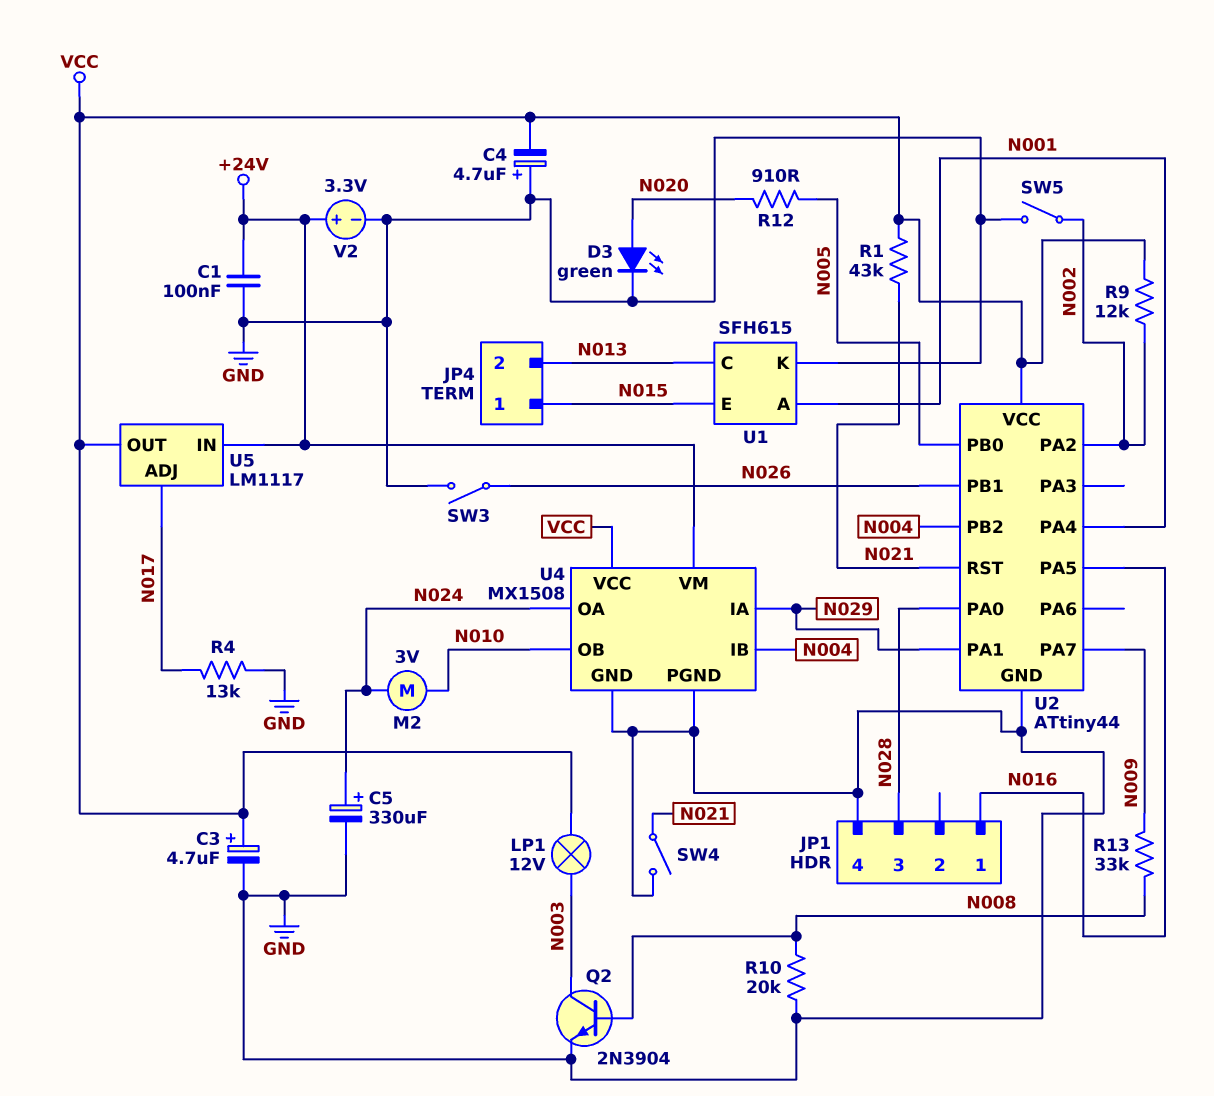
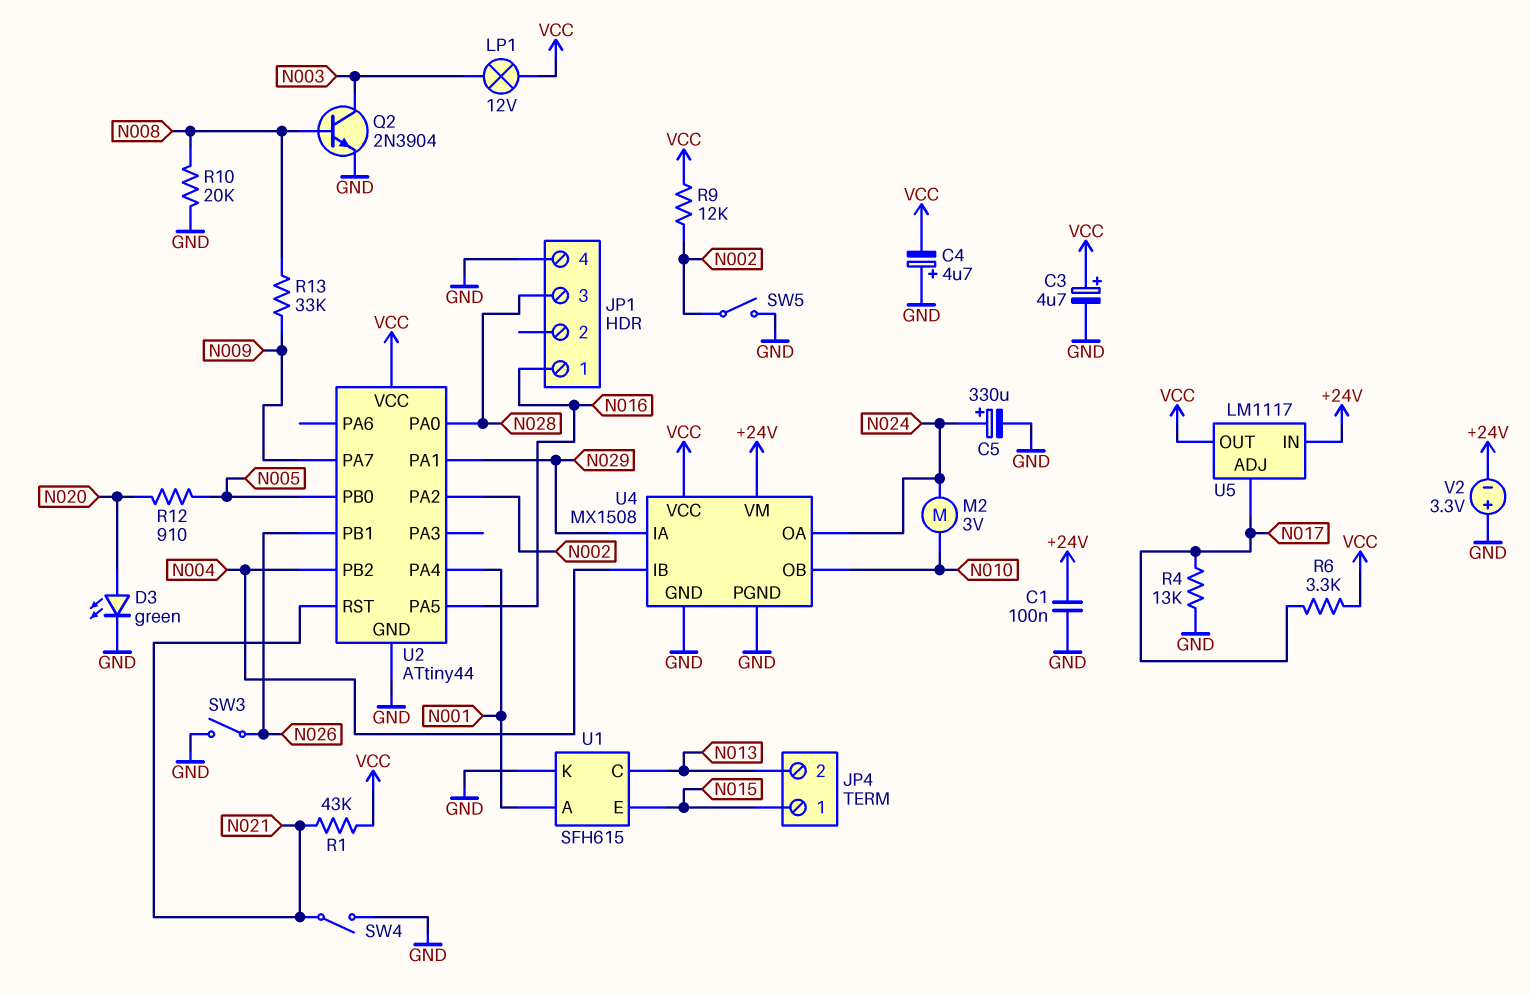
R6: none -> 3.3k (N017, VCC)
V2: 3.3V (plus +24V, minus GND) -> 3.3V (plus GND, minus +24V)

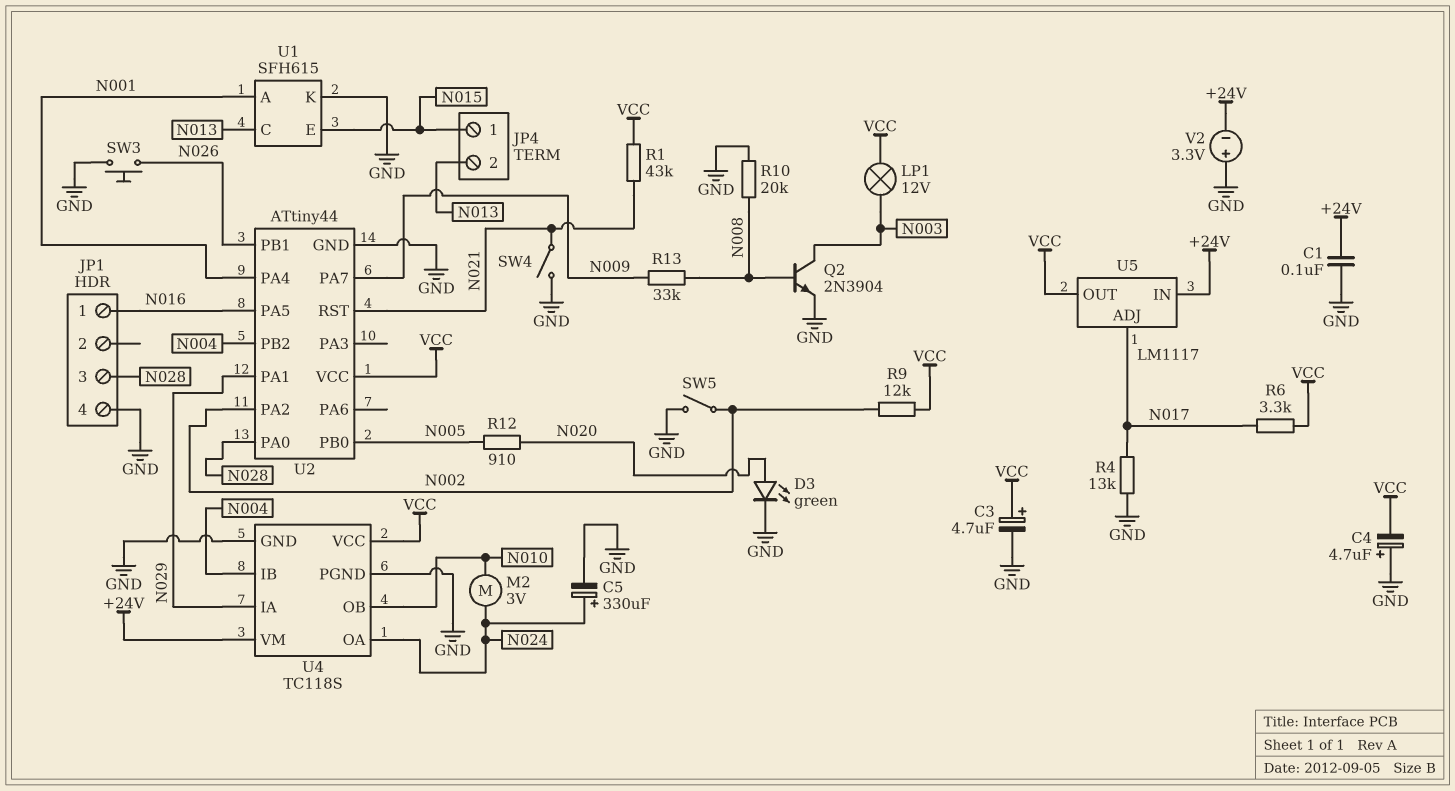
SW3: switch (GND, N026) -> button (GND, N026)
U4: MX1508 -> TC118S

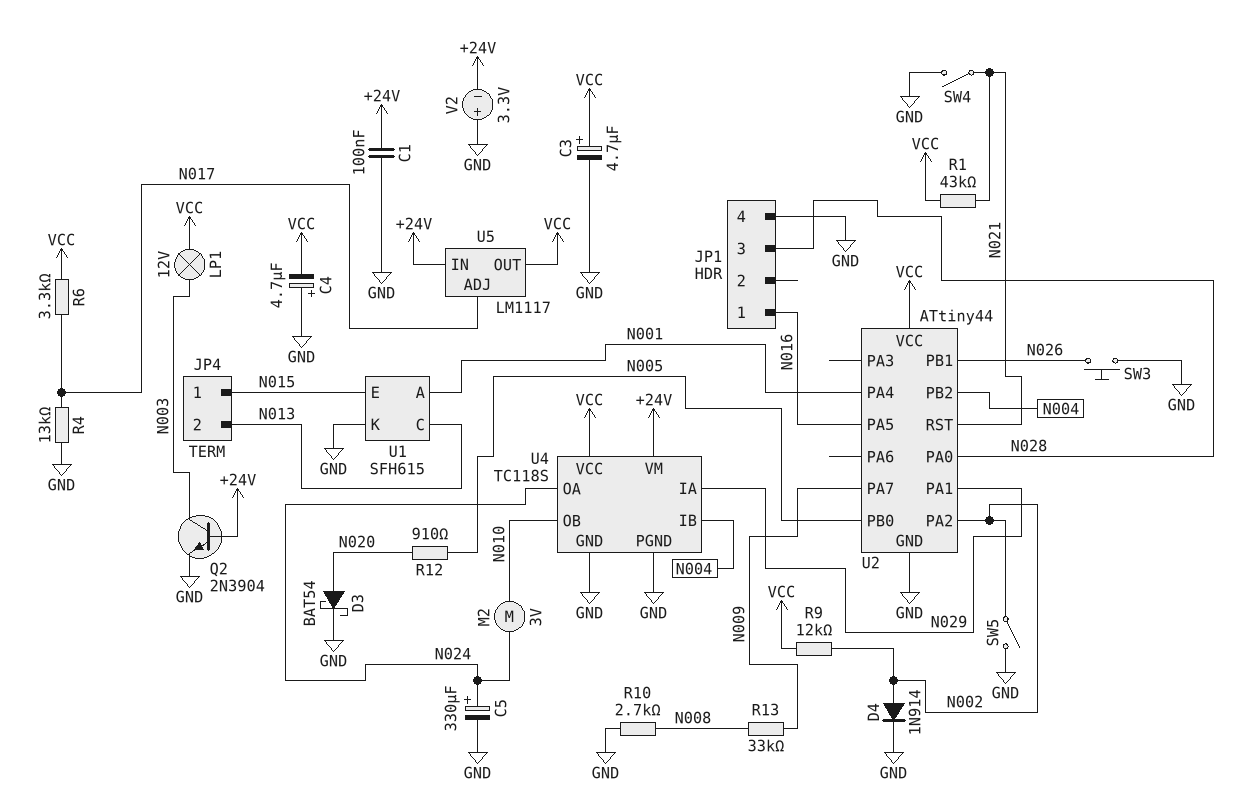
D3: LED green (A N020, K GND) -> schottky BAT54 (A N020, K GND)
D4: none -> diode 1N914 (A N002, K GND)
Q2: NPN 2N3904 (B N008, C N003, E GND) -> NPN 2N3904 (B +24V, C N003, E GND)
R10: 20k (GND, N008) -> 2.7k (GND, N008)

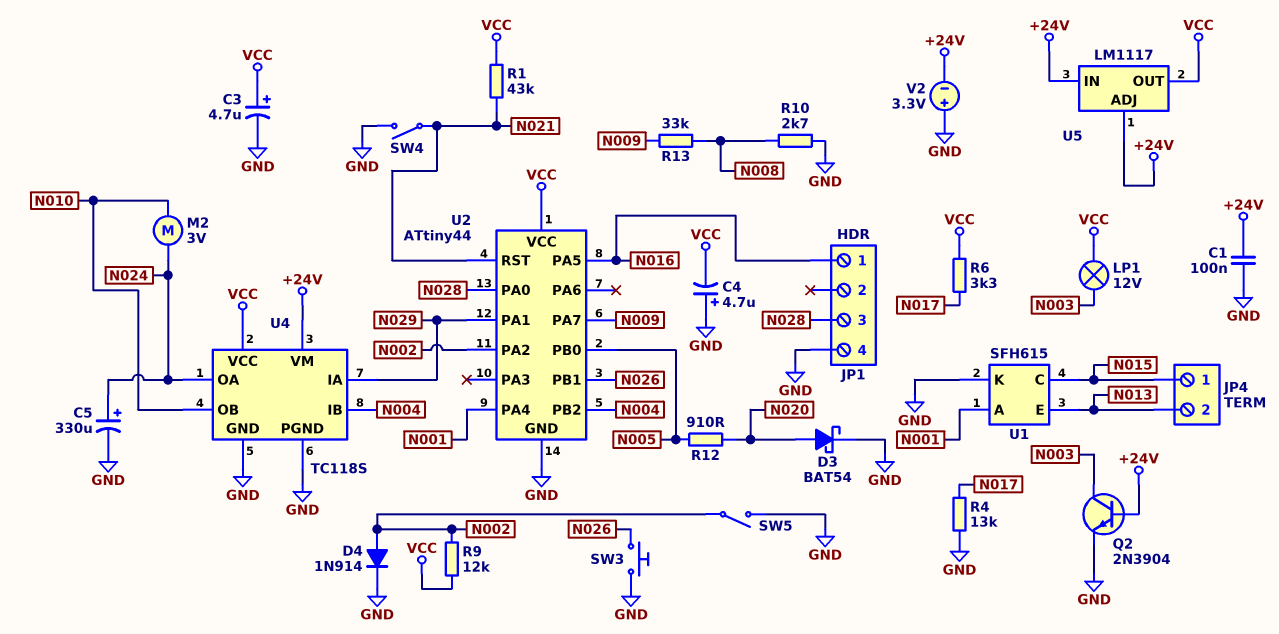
U1 pin C: N013 -> N015
U1 pin E: N015 -> N013
U5 pin ADJ: N017 -> +24V

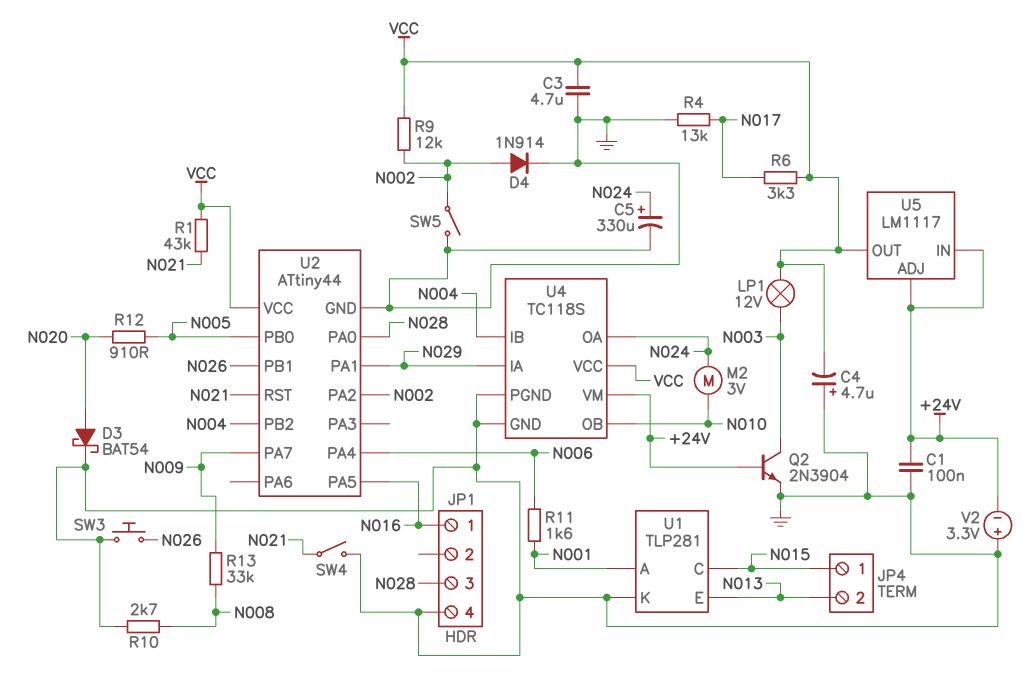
C3: 4.7uF (plus VCC, minus GND) -> 4.7uF (GND, VCC)
R11: none -> 1.6k (N001, N006)
U1: SFH615 -> TLP281
U2 pin PA4: N001 -> N006

